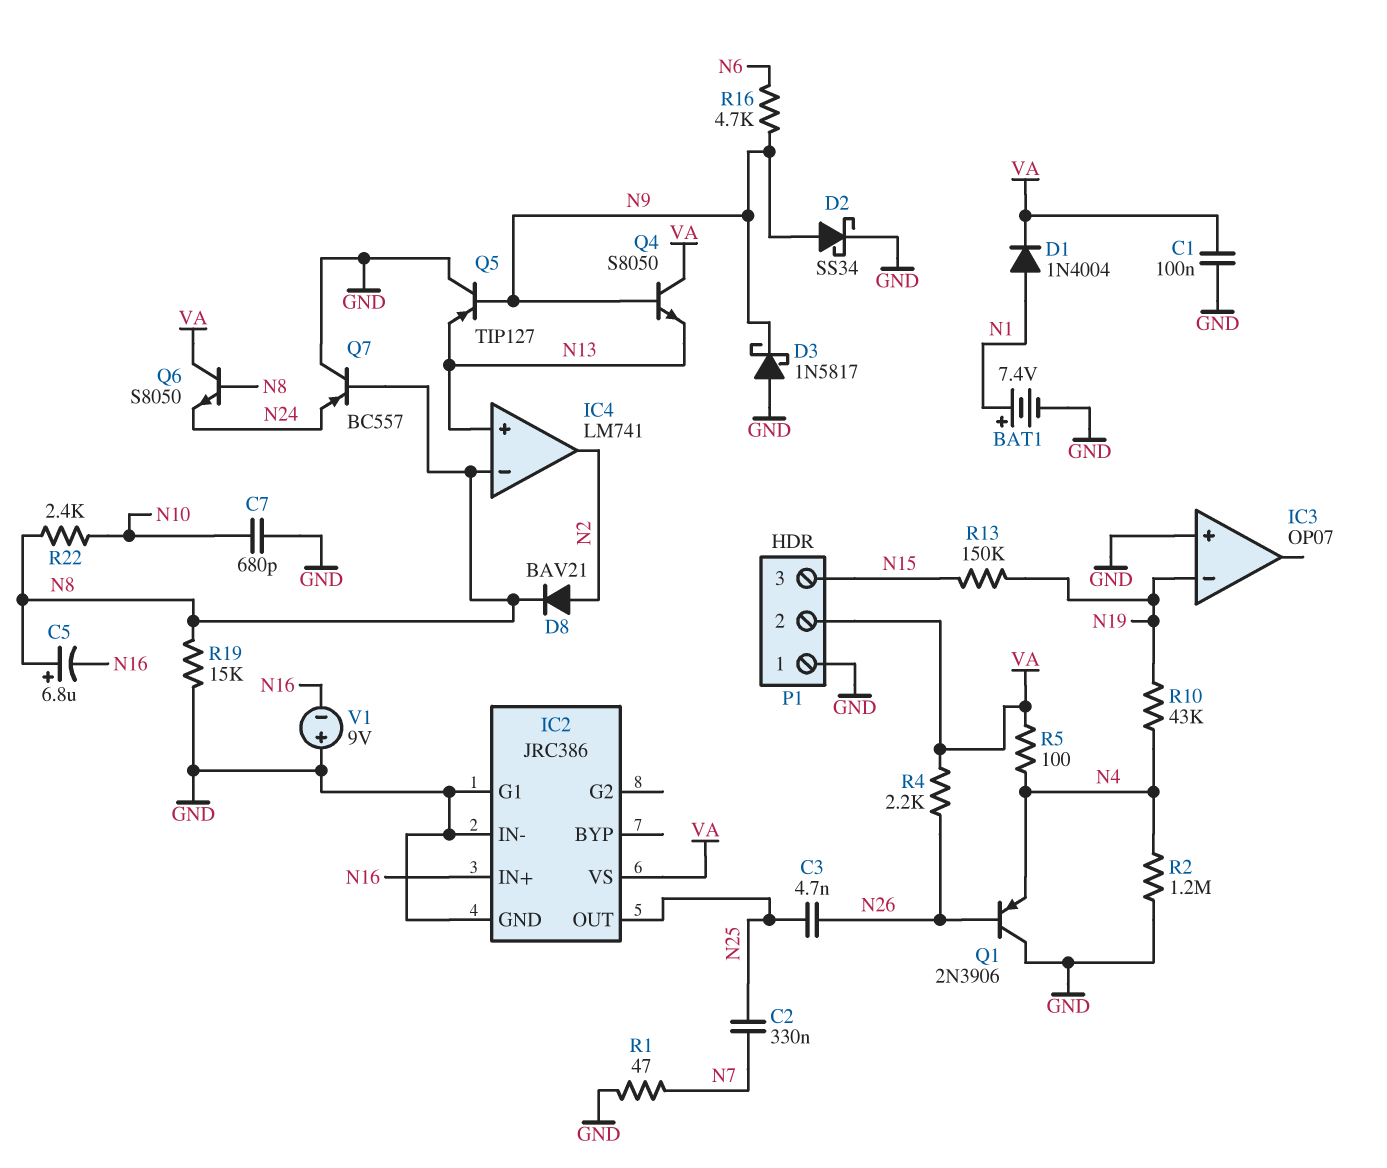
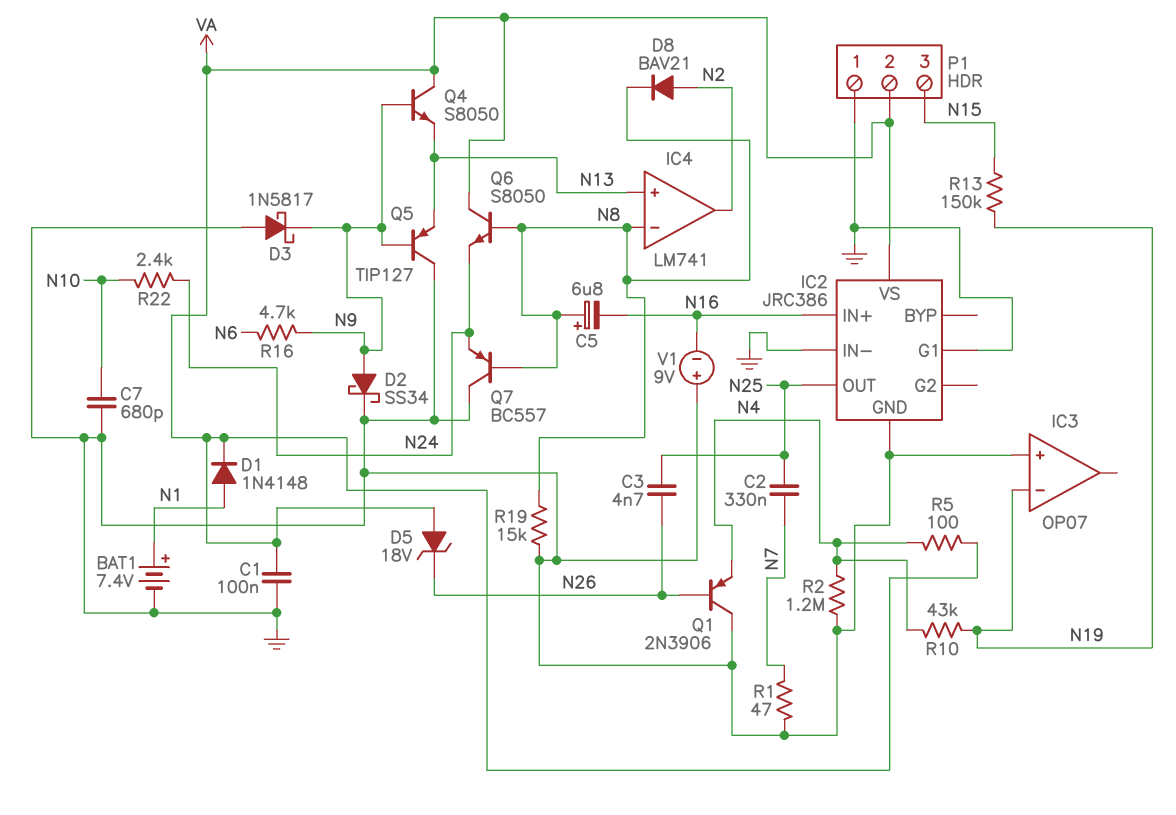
D1: diode 1N4004 (A N1, K VA) -> diode 1N4148 (A N1, K VA)
D5: none -> zener 18V (A VA, K N26)
R4: 2.2k (N26, VA) -> none
R22: 2.4k (N8, N10) -> 2.4k (N10, N24)

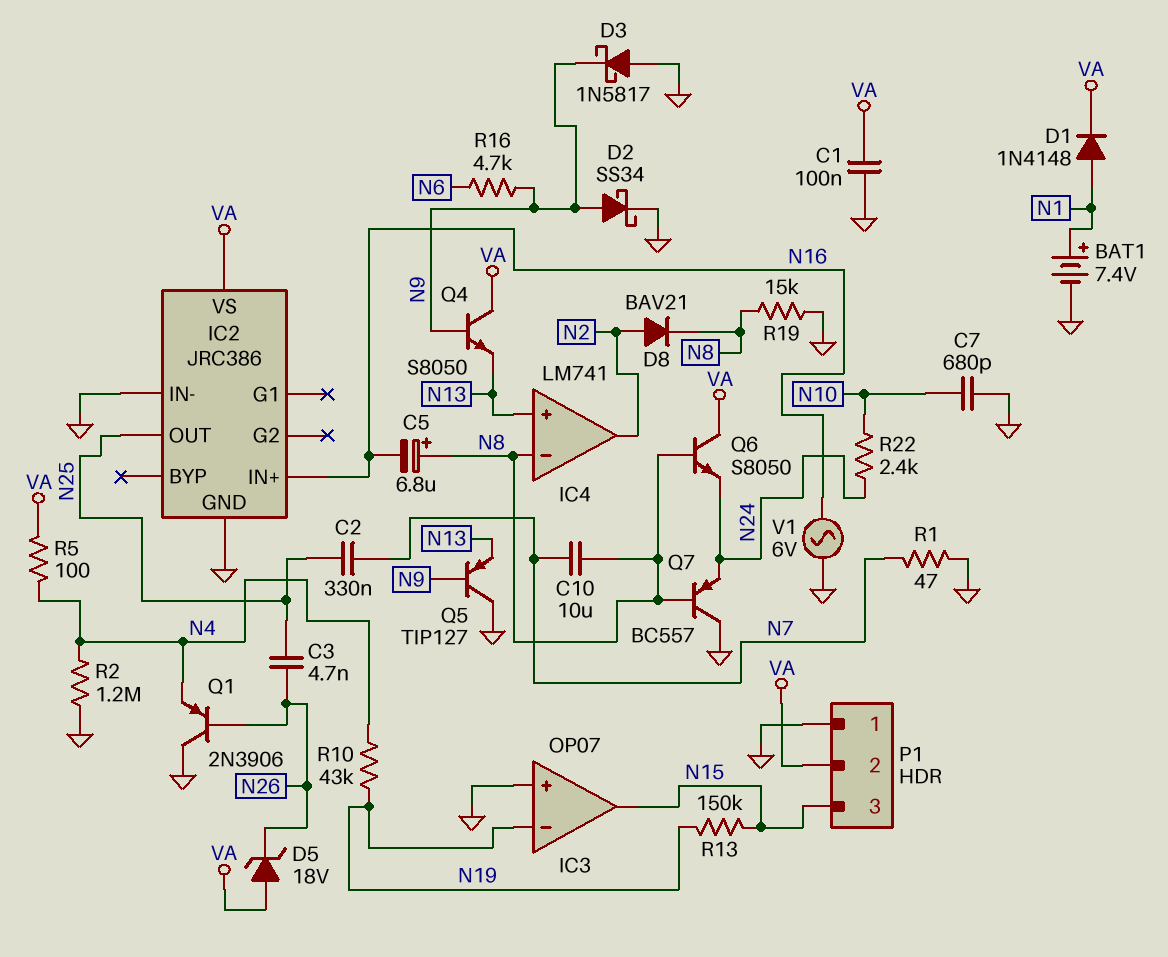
C10: none -> 10uF (N7, N8)
IC2 pin G1: GND -> none
IC3 pin out: none -> N15
V1: 9V (plus GND, minus N16) -> AC 6V (GND, N16)

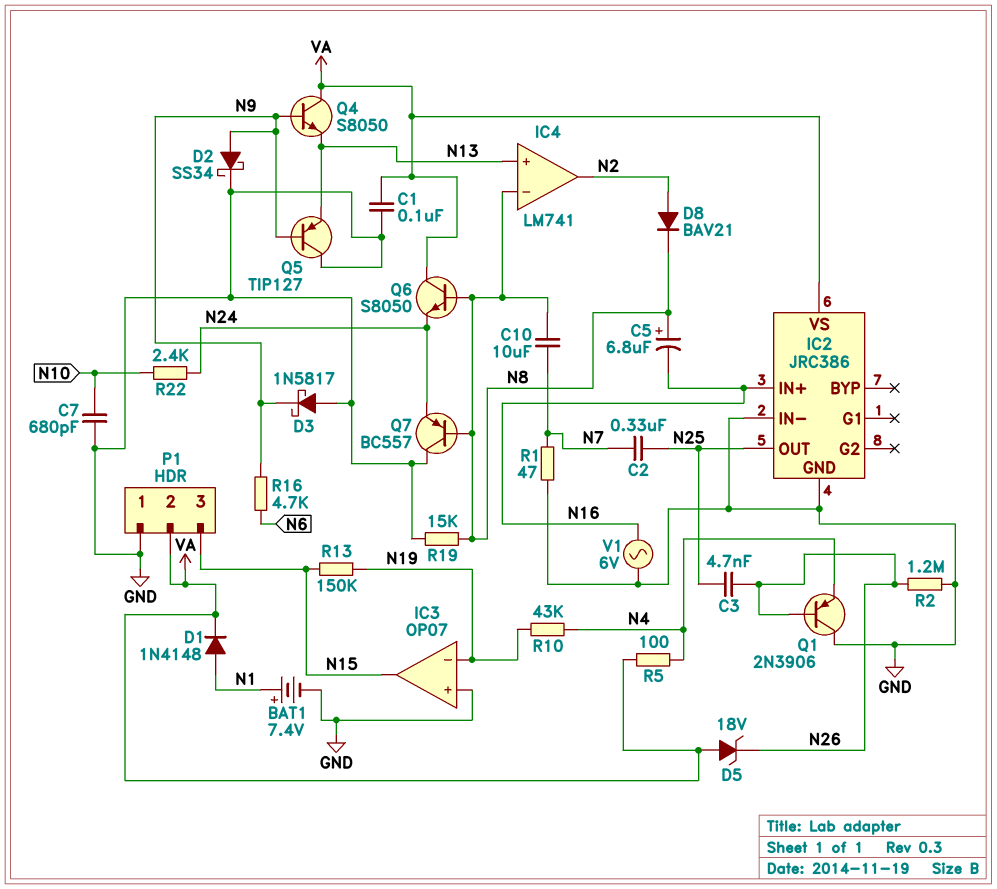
R2: 1.2M (GND, N4) -> 1.2M (GND, N26)

